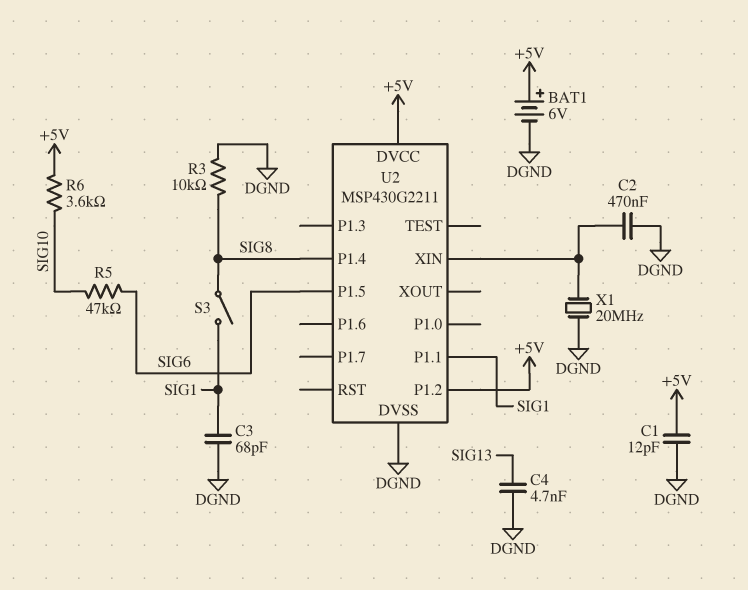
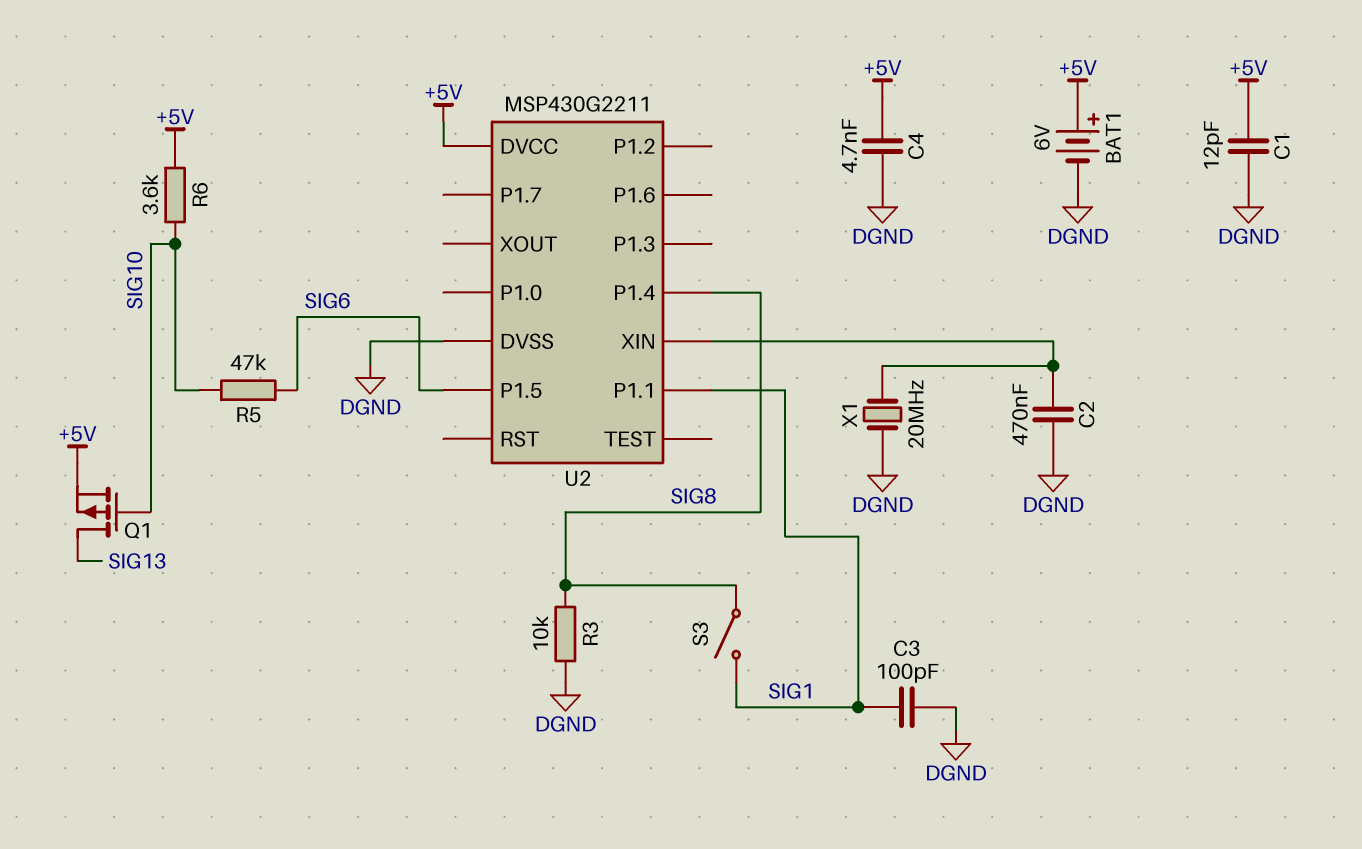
C3: 68pF (DGND, SIG1) -> 100pF (DGND, SIG1)
C4: 4.7nF (DGND, SIG13) -> 4.7nF (+5V, DGND)
Q1: none -> PMOS (G SIG10, D SIG13, S +5V)
U2 pin P1.2: +5V -> none

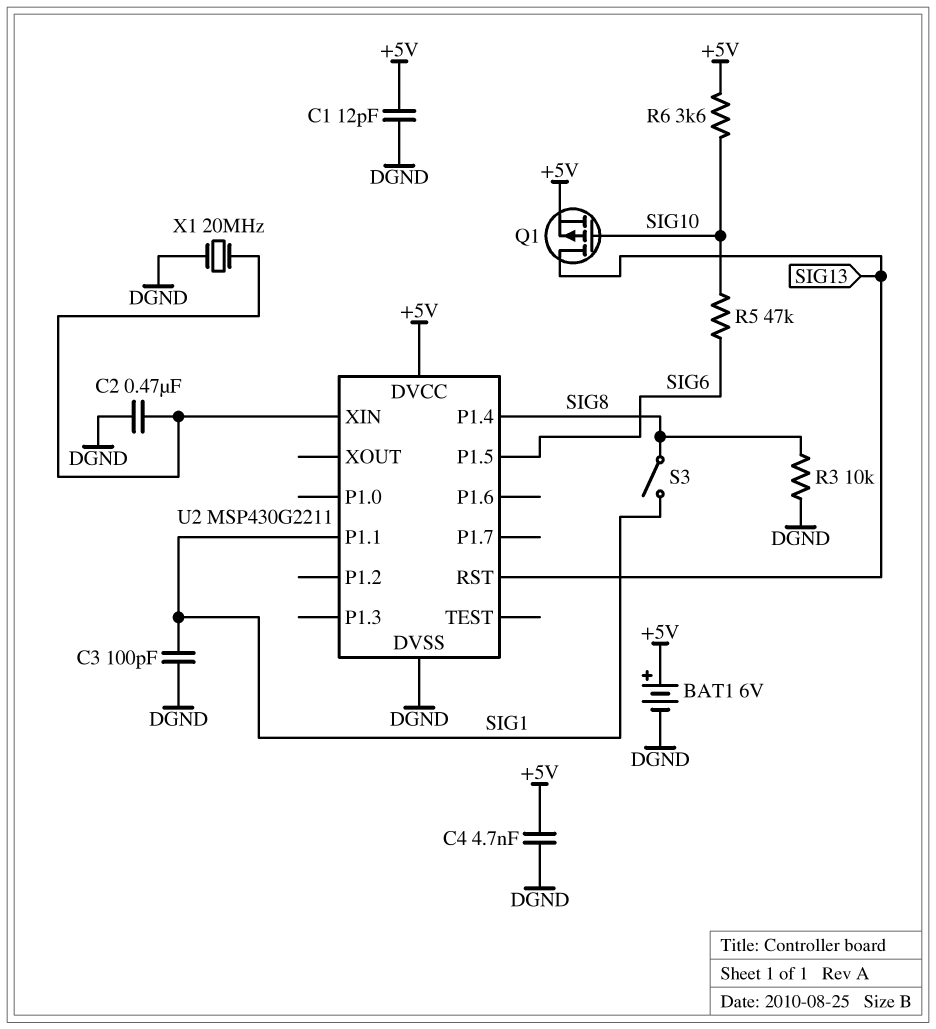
U2 pin RST: none -> SIG13

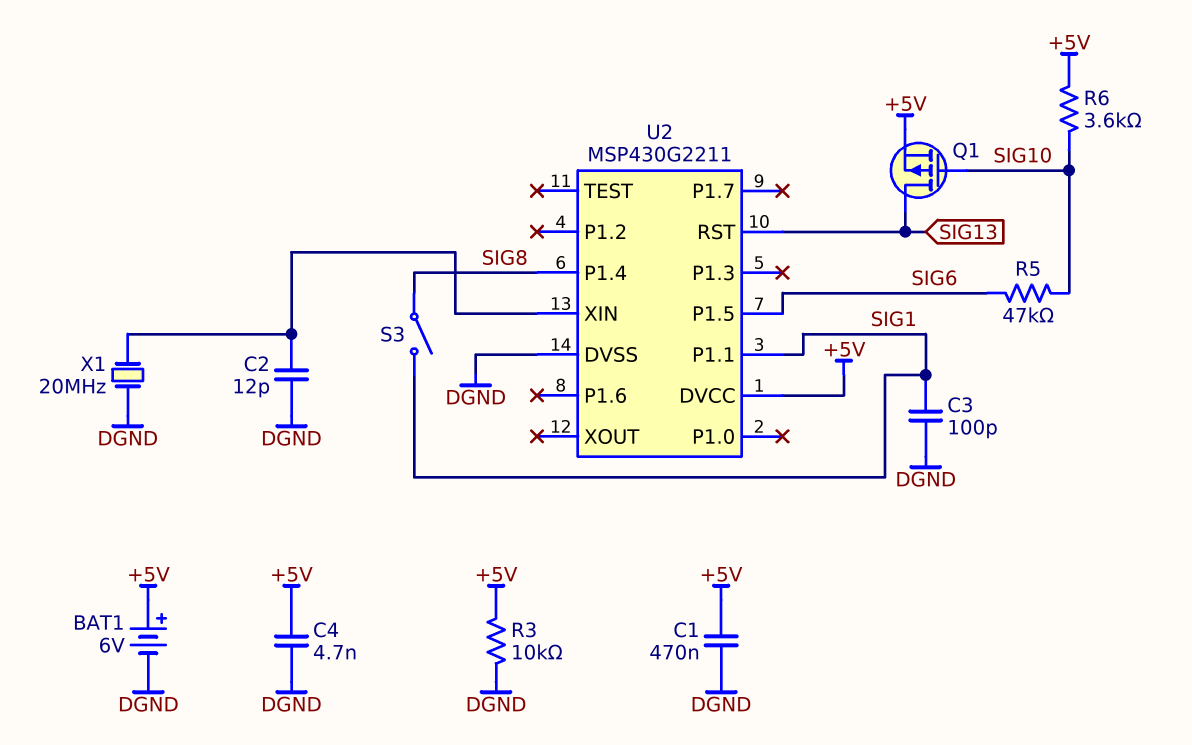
C1: 12pF (+5V, DGND) -> 470nF (+5V, DGND)
C2: 470nF (DGND, U2/XIN) -> 12pF (DGND, U2/XIN)
R3: 10k (DGND, SIG8) -> 10k (+5V, DGND)

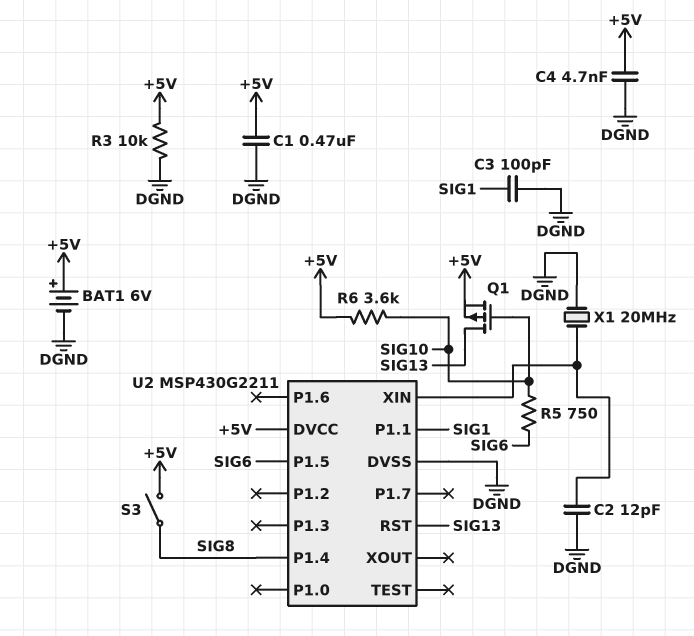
R5: 47k (SIG6, SIG10) -> 750 (SIG6, SIG10)
S3: switch (SIG1, SIG8) -> switch (+5V, SIG8)

